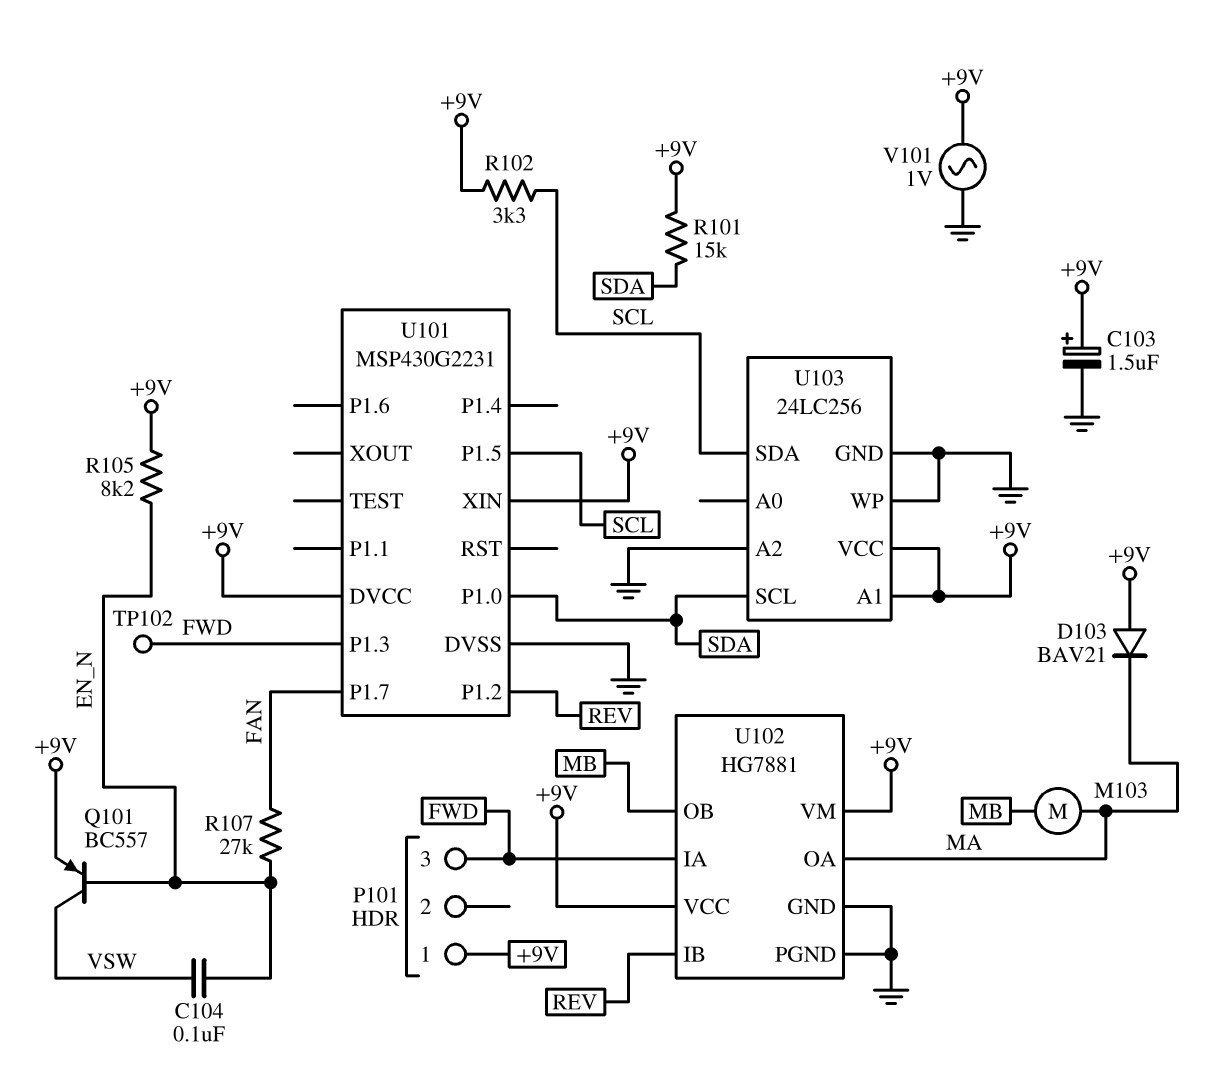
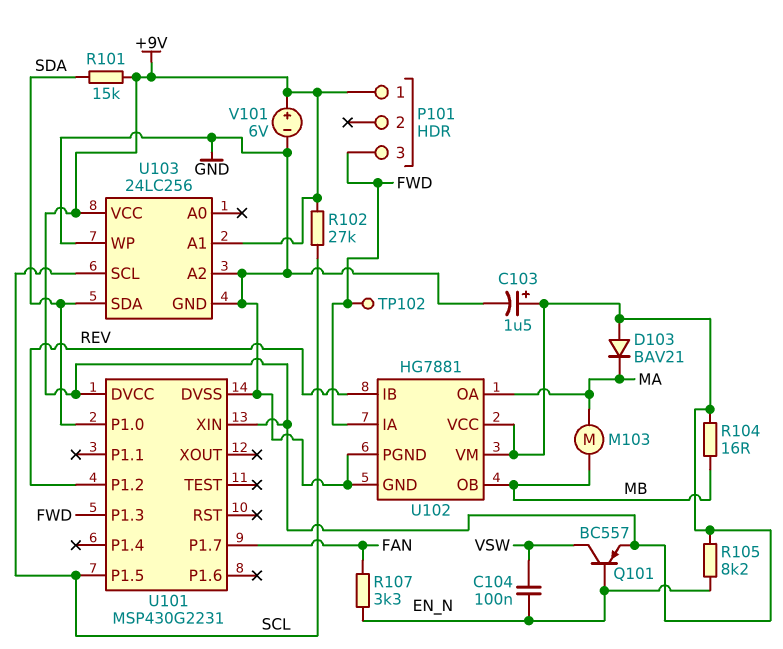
R102: 3.3k (+9V, SCL) -> 27k (+9V, SCL)
R104: none -> 16 (+9V, MB)
R107: 27k (EN_N, FAN) -> 3.3k (EN_N, FAN)
U103 pin SCL: SDA -> SCL
U103 pin SDA: SCL -> SDA
V101: AC 1V (+9V, GND) -> 6V (plus +9V, minus GND)

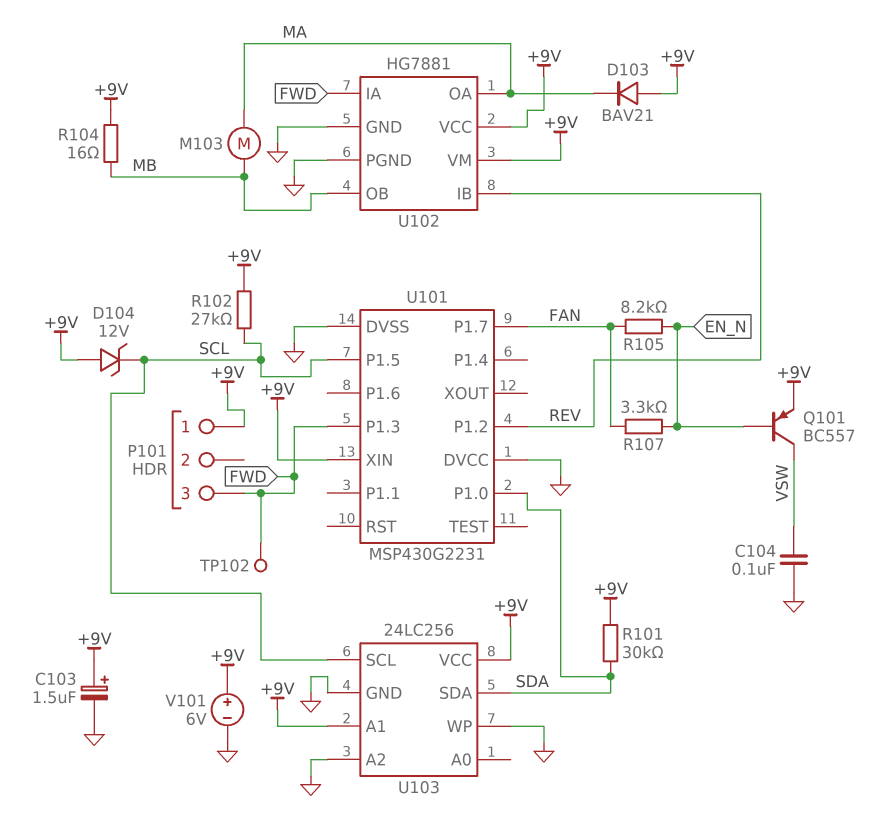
C104: 100nF (EN_N, VSW) -> 100nF (GND, VSW)
D104: none -> zener 12V (A +9V, K SCL)
R101: 15k (+9V, SDA) -> 30k (+9V, SDA)
R105: 8.2k (+9V, EN_N) -> 8.2k (EN_N, FAN)
U101 pin DVCC: +9V -> GND

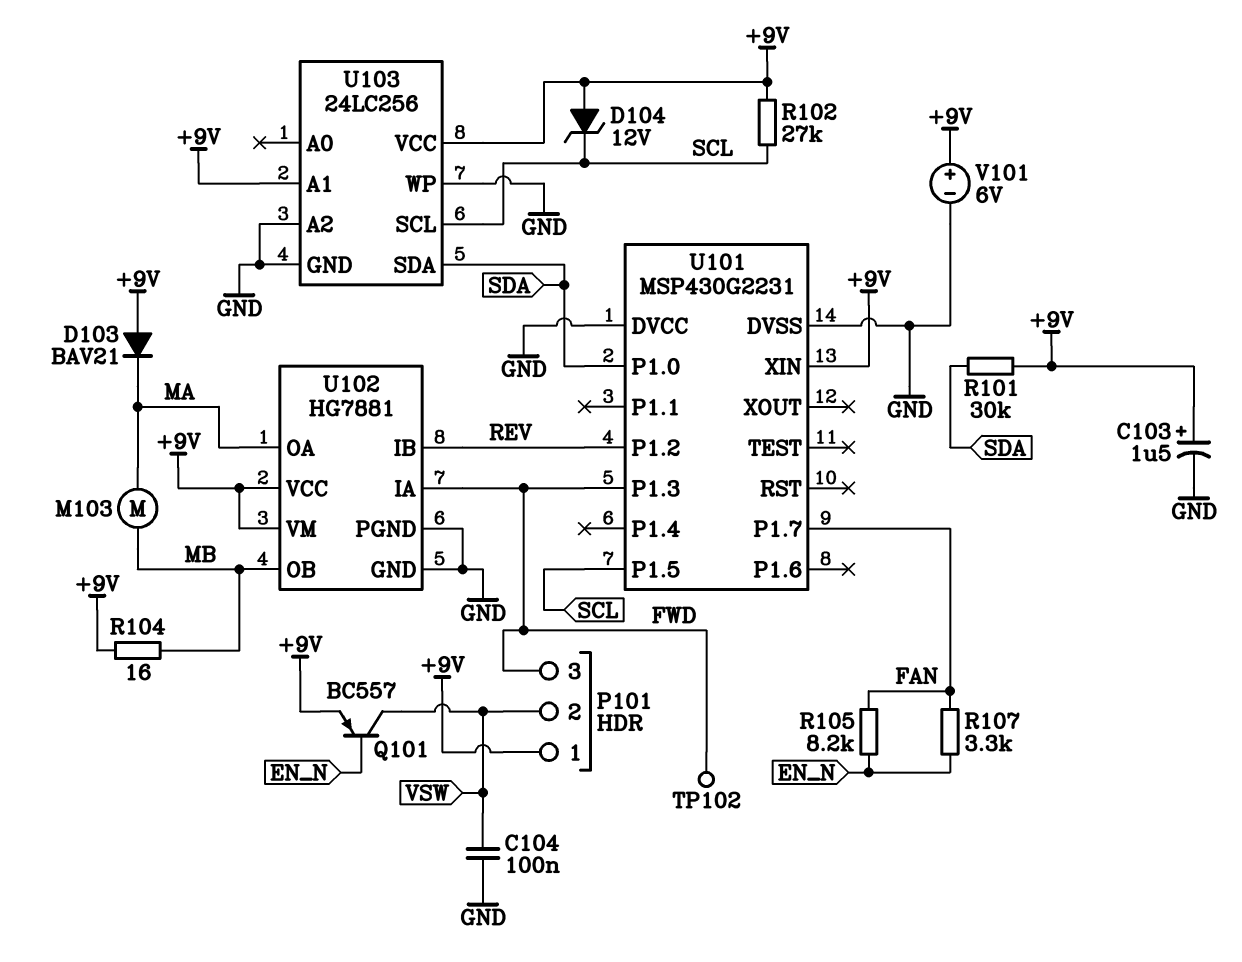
P101 pin 2: none -> VSW

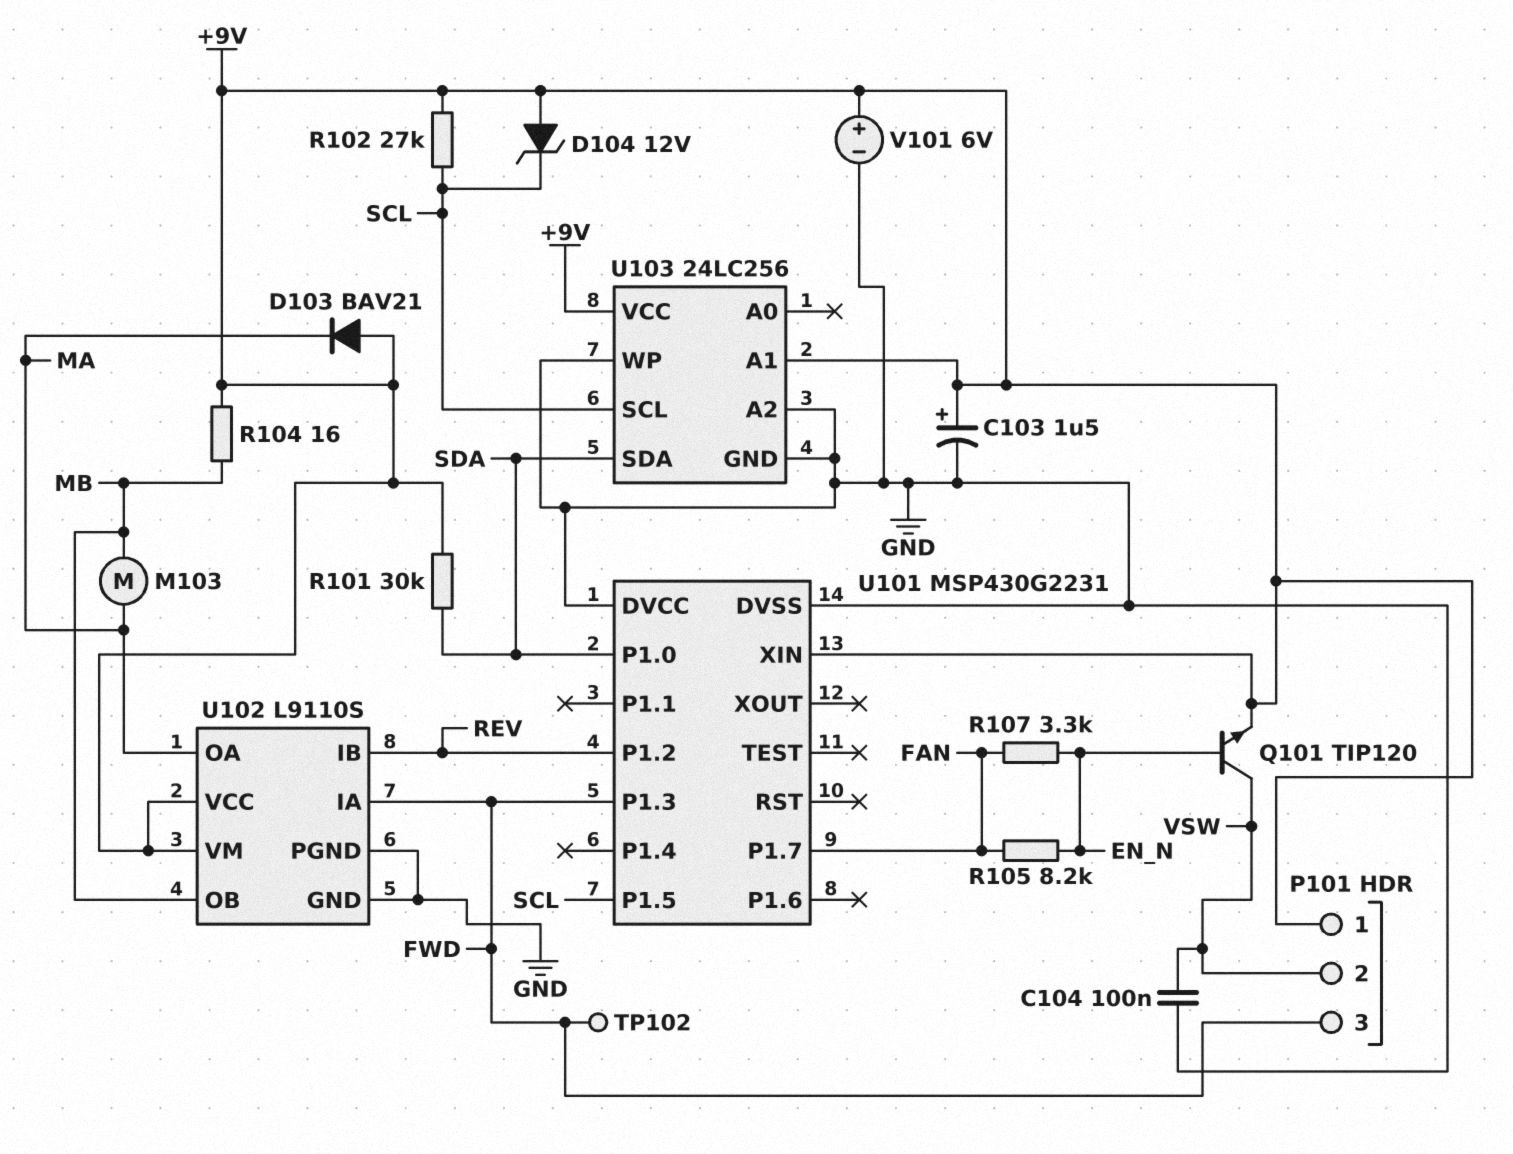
Q101: PNP BC557 (B EN_N, C VSW, E +9V) -> NPN TIP120 (B EN_N, C VSW, E +9V)
U102: HG7881 -> L9110S

